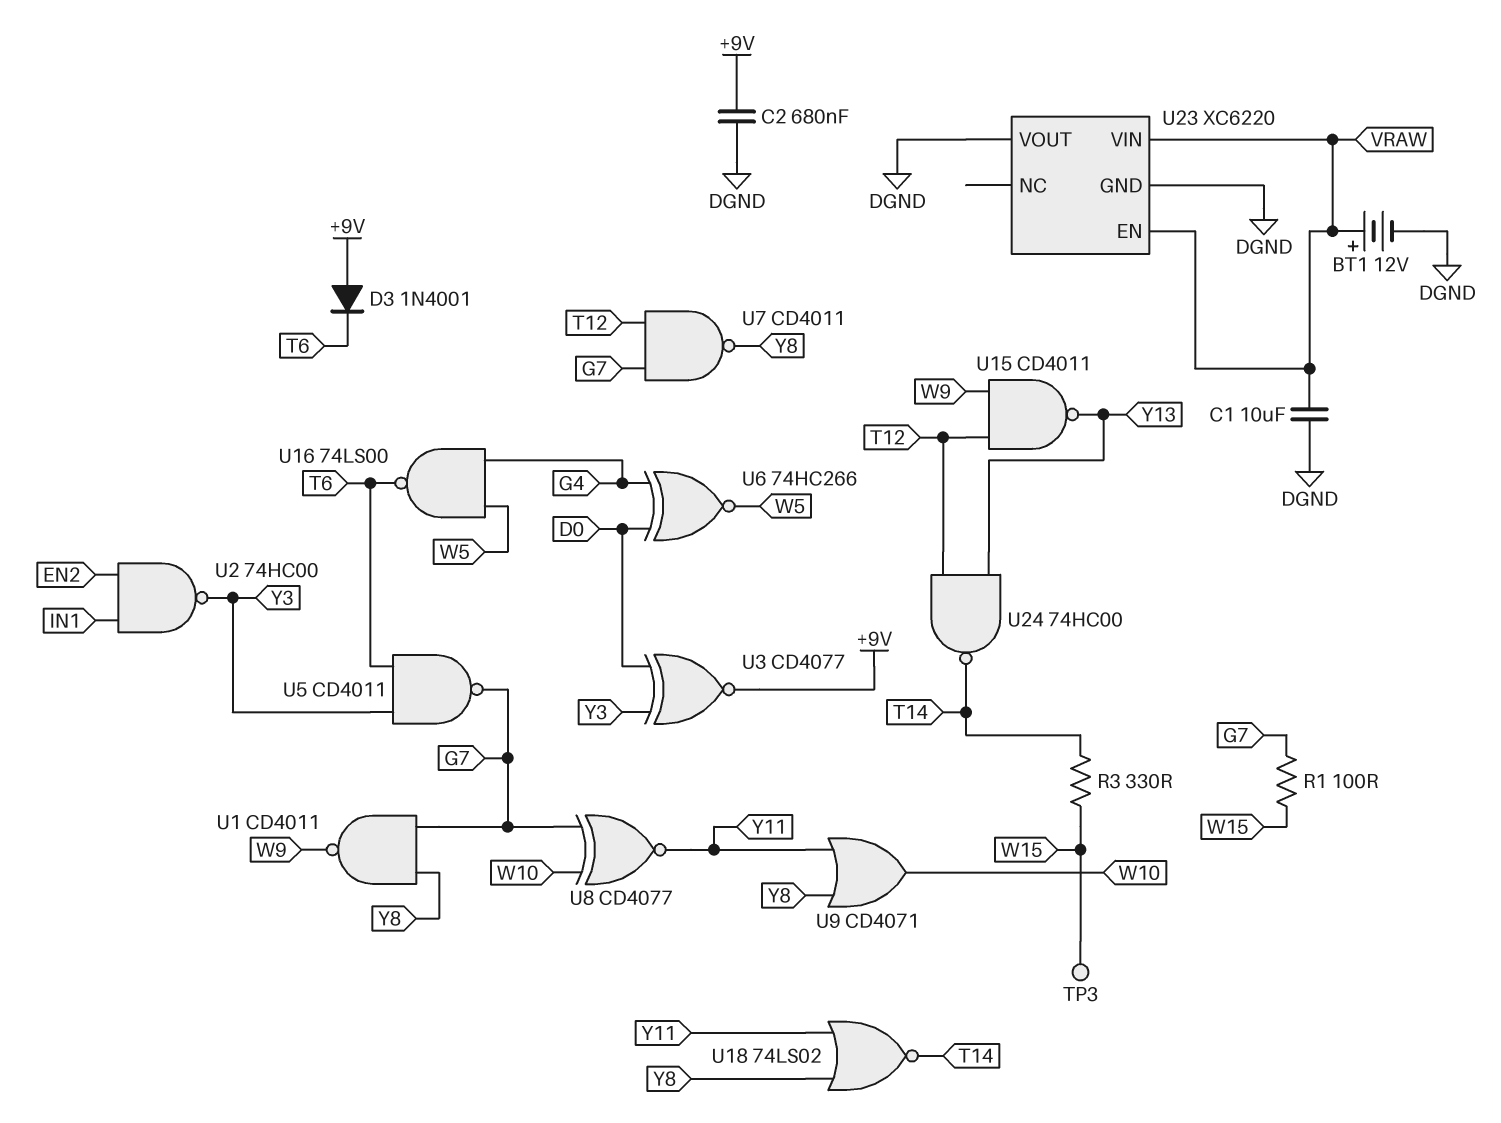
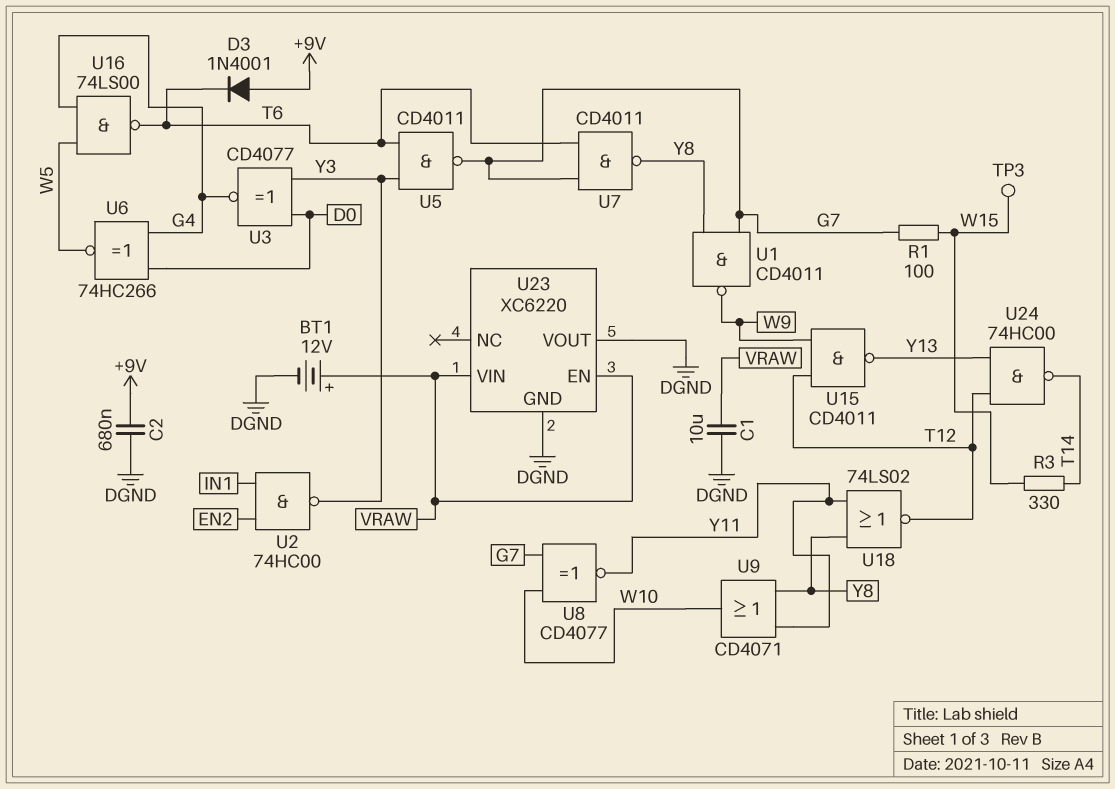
U3: XNOR CD4077 (in D0, in Y3, out +9V) -> XNOR CD4077 (in D0, in Y3, out G4)
U7: NAND CD4011 (in G7, in T12, out Y8) -> NAND CD4011 (in G7, in T6, out Y8)
U18: NOR 74LS02 (in Y8, in Y11, out T14) -> NOR 74LS02 (in Y8, in Y11, out T12)

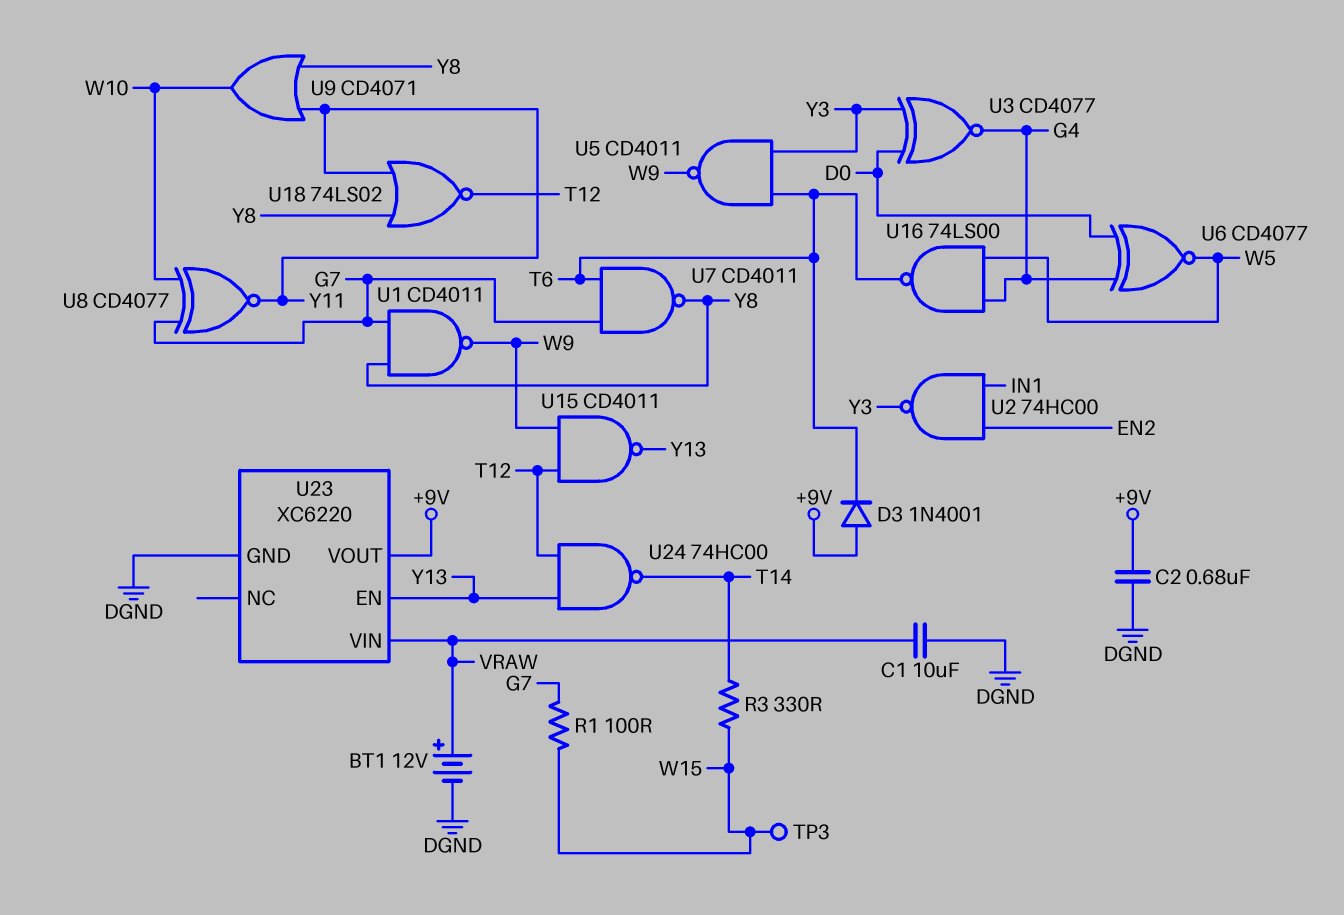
U5: NAND CD4011 (in T6, in Y3, out G7) -> NAND CD4011 (in T6, in Y3, out W9)
U6: XNOR 74HC266 (in D0, in G4, out W5) -> XNOR CD4077 (in D0, in G4, out W5)
U23 pin EN: VRAW -> Y13
U23 pin VOUT: DGND -> +9V

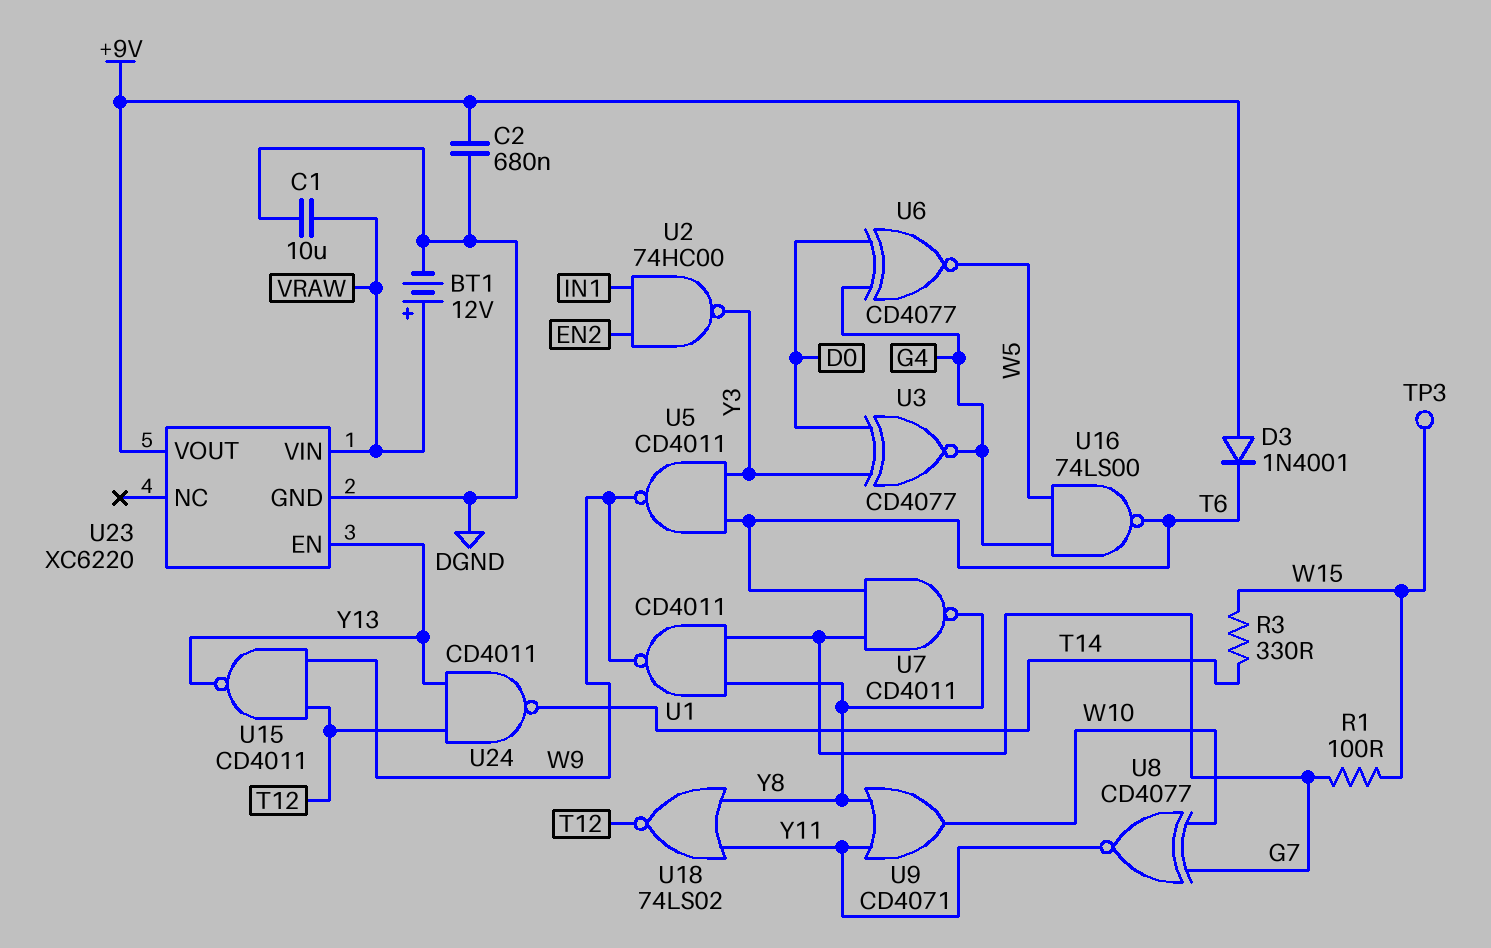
U24: NAND 74HC00 (in T12, in Y13, out T14) -> NAND CD4011 (in T12, in Y13, out T14)

